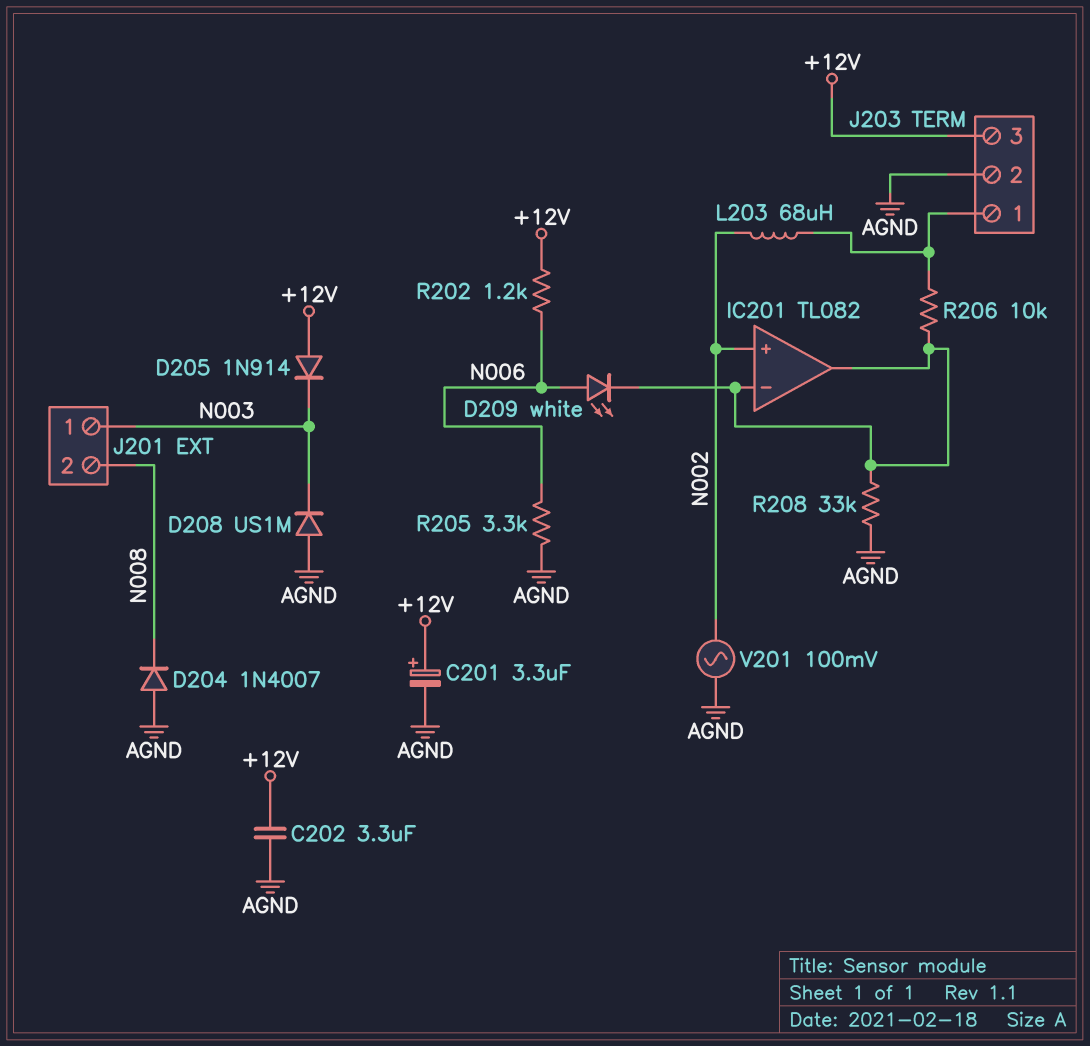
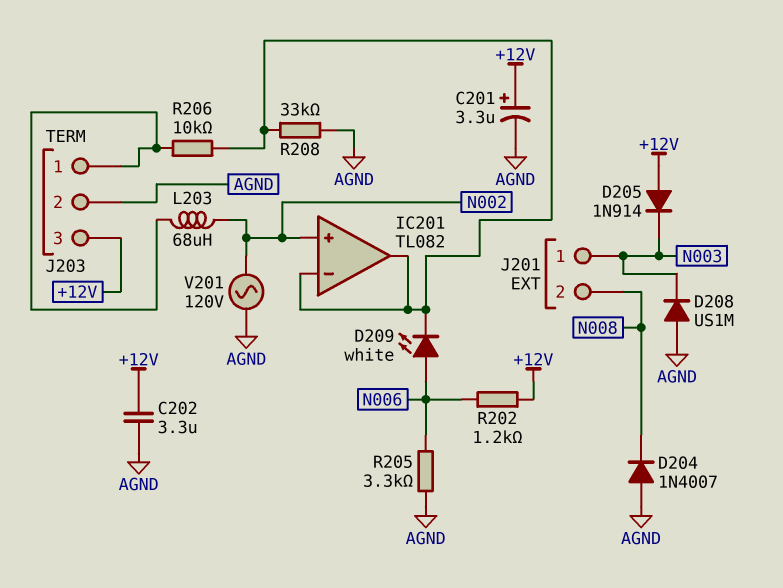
V201: AC 100mV (AGND, N002) -> AC 120V (AGND, N002)

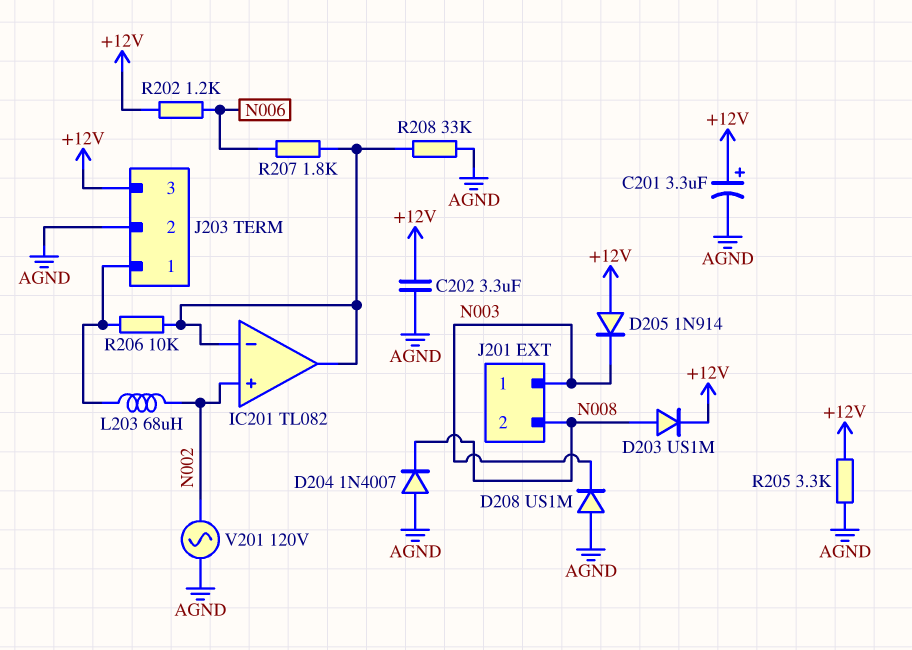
D203: none -> diode US1M (A N008, K +12V)
D209: LED white (A N006, K IC201/in-) -> none
R205: 3.3k (AGND, N006) -> 3.3k (+12V, AGND)
R207: none -> 1.8k (IC201/in-, N006)

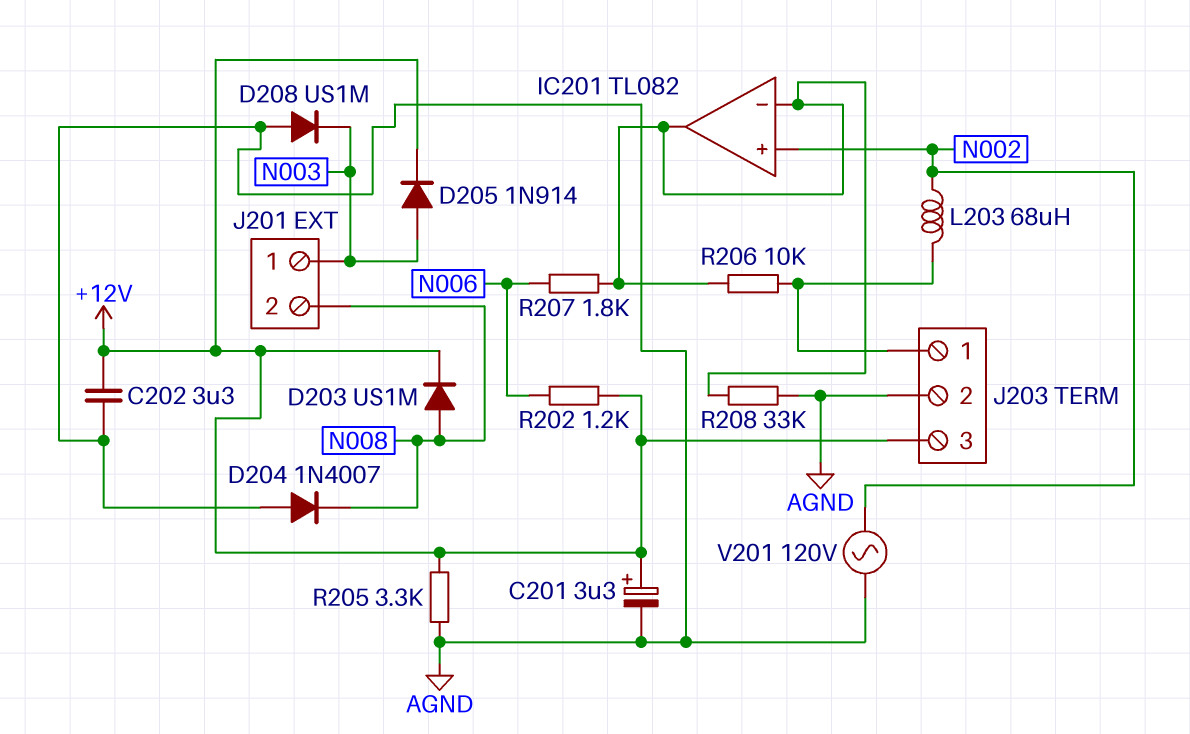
D205: diode 1N914 (A +12V, K N003) -> diode 1N914 (A N003, K +12V)

